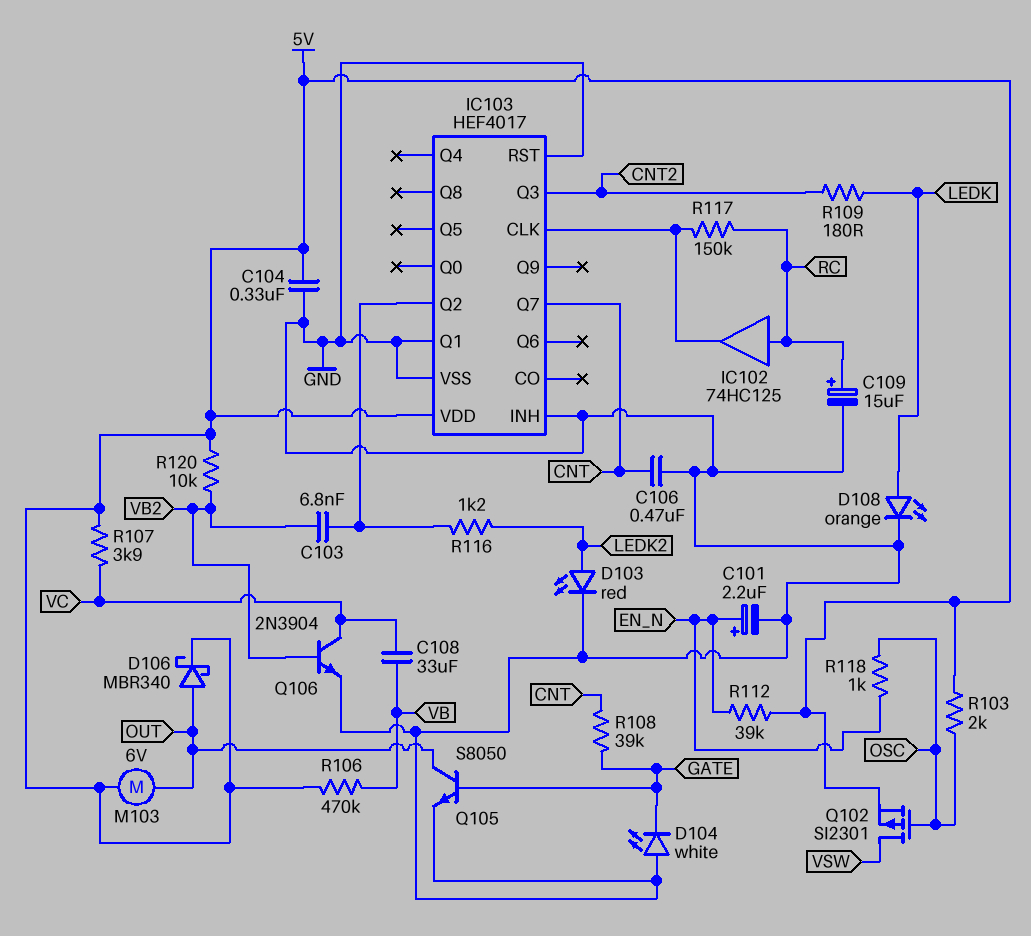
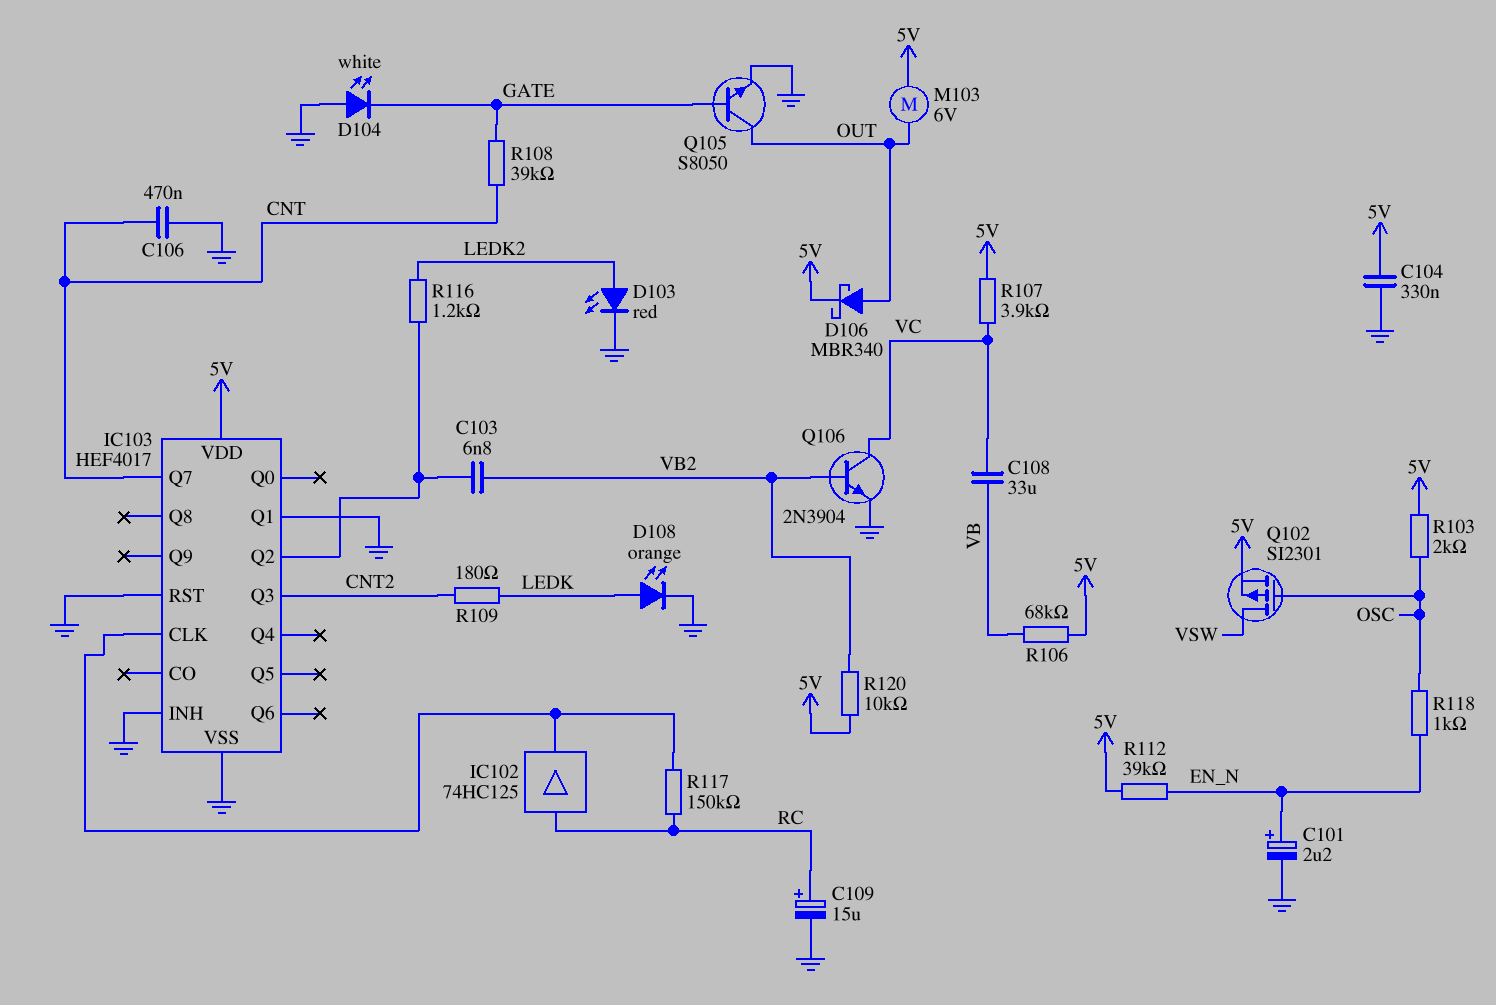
R106: 470k (5V, VB) -> 68k (5V, VB)

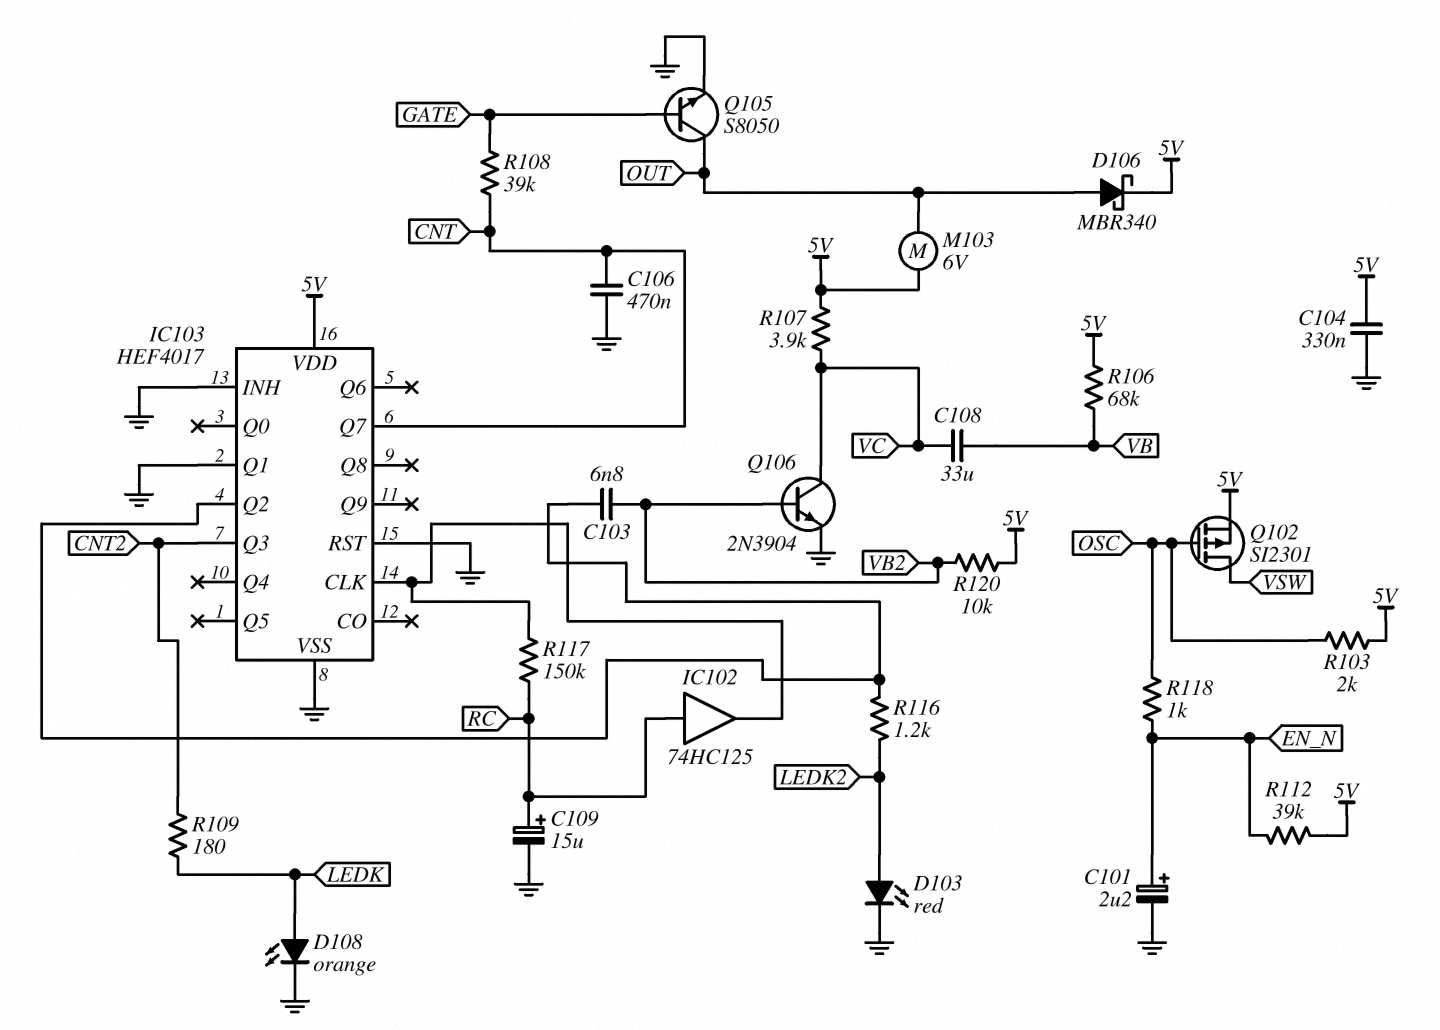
D104: LED white (A GND, K GATE) -> none

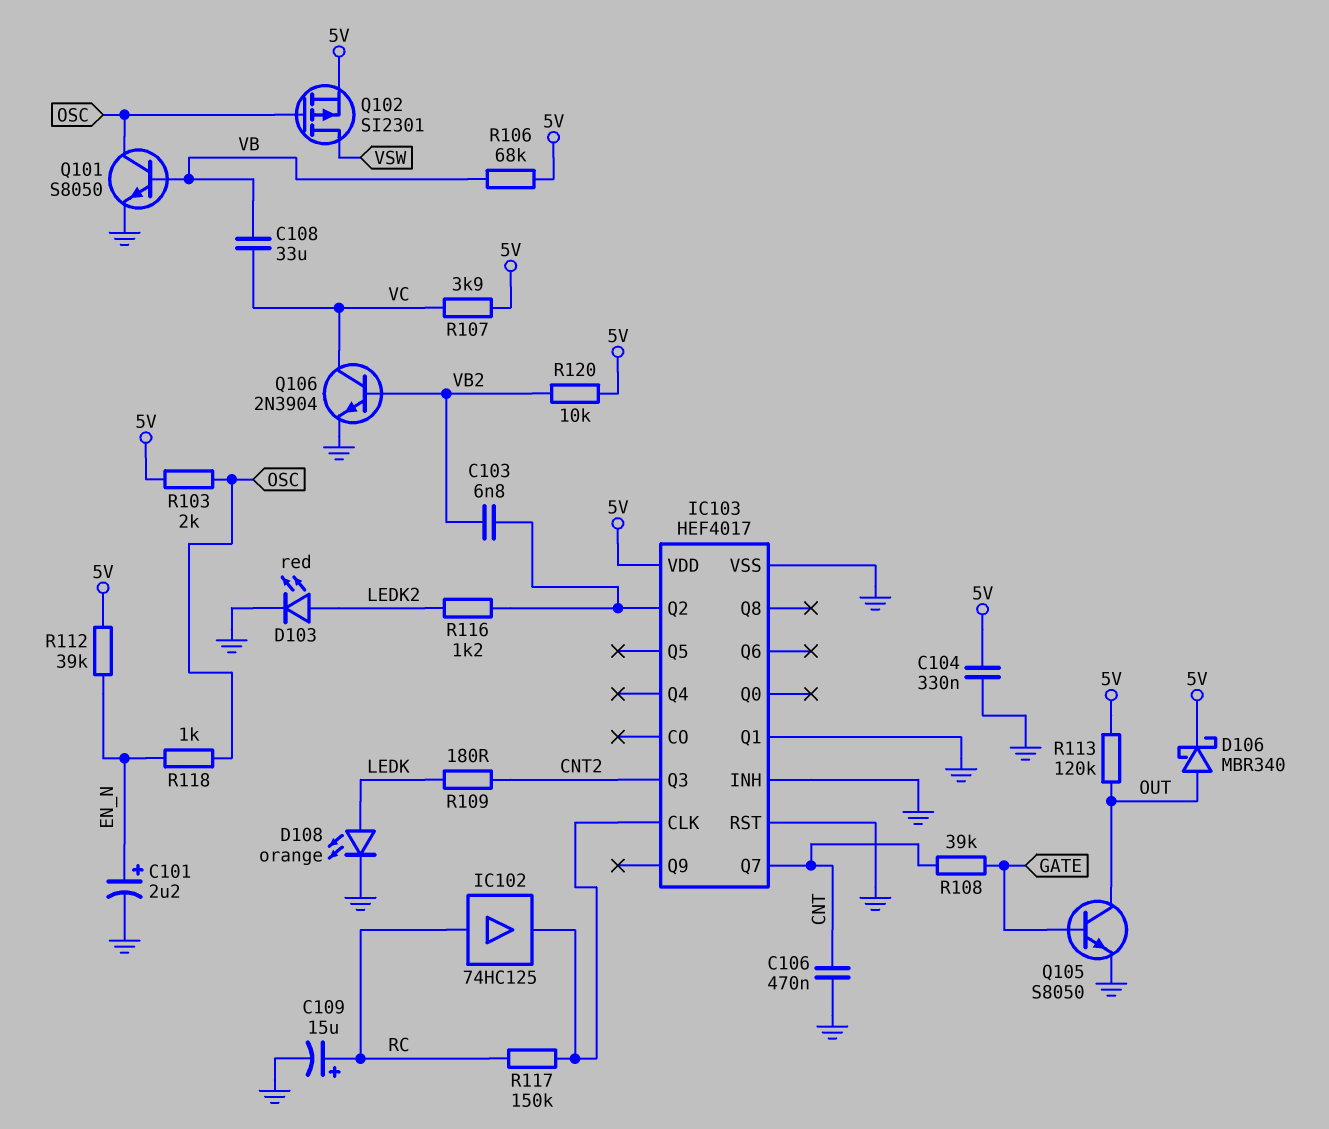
M103: motor 6V (5V, OUT) -> none
Q101: none -> NPN S8050 (B VB, C OSC, E GND)
R113: none -> 120k (5V, OUT)

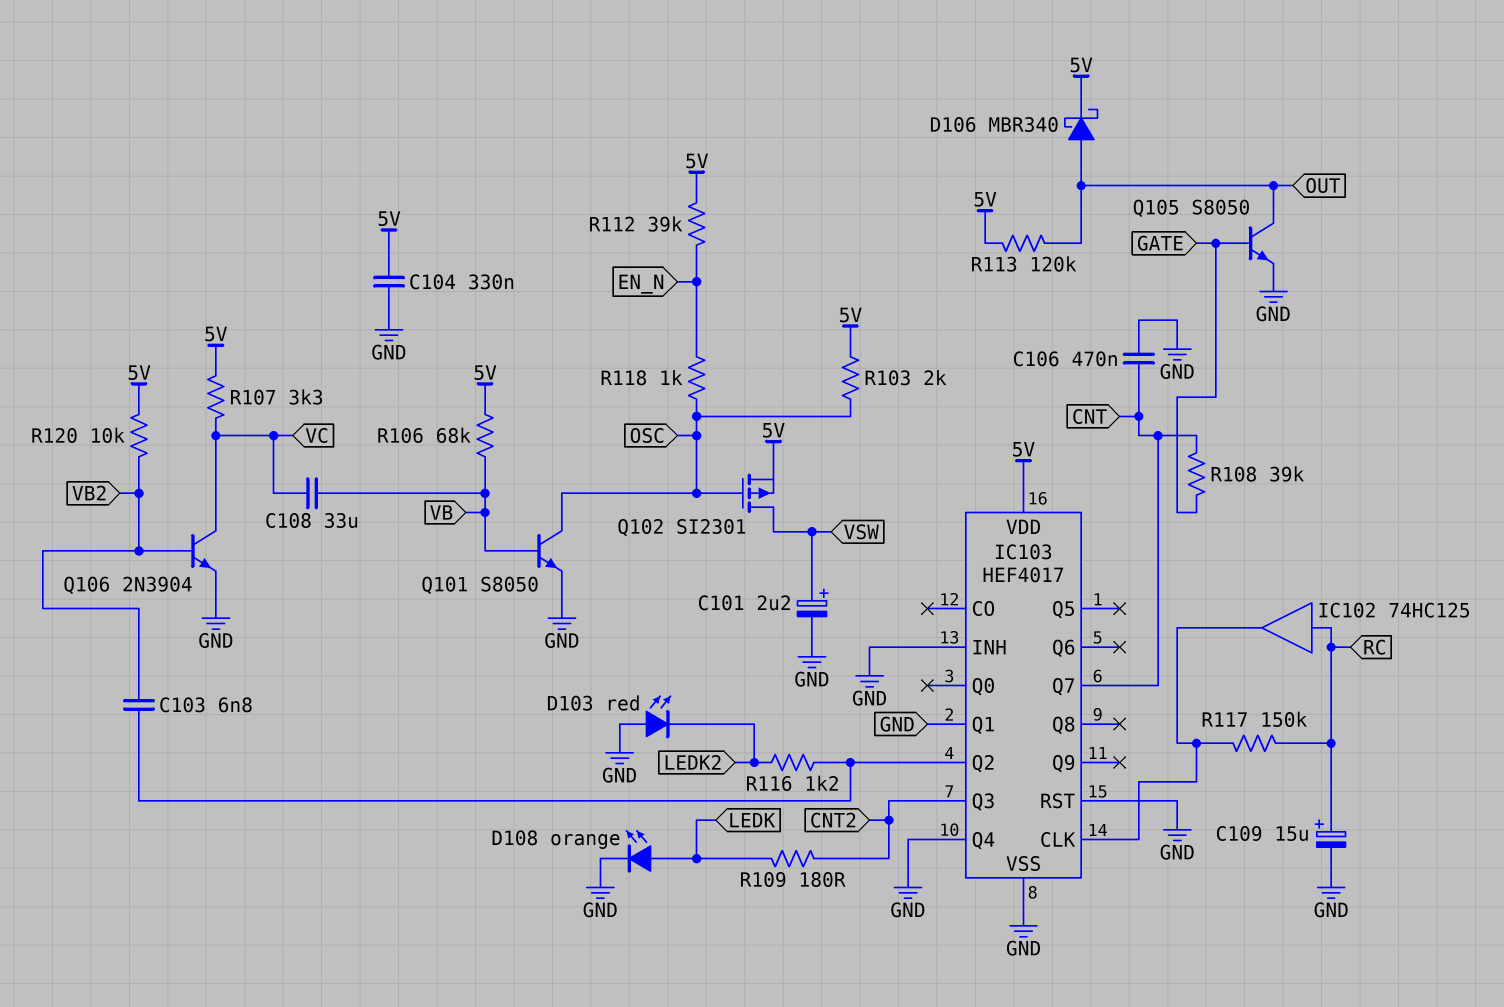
C101: 2.2uF (plus EN_N, minus GND) -> 2.2uF (plus VSW, minus GND)
D103: LED red (A LEDK2, K GND) -> LED red (A GND, K LEDK2)
IC103 pin Q4: none -> GND
R107: 3.9k (5V, VC) -> 3.3k (5V, VC)

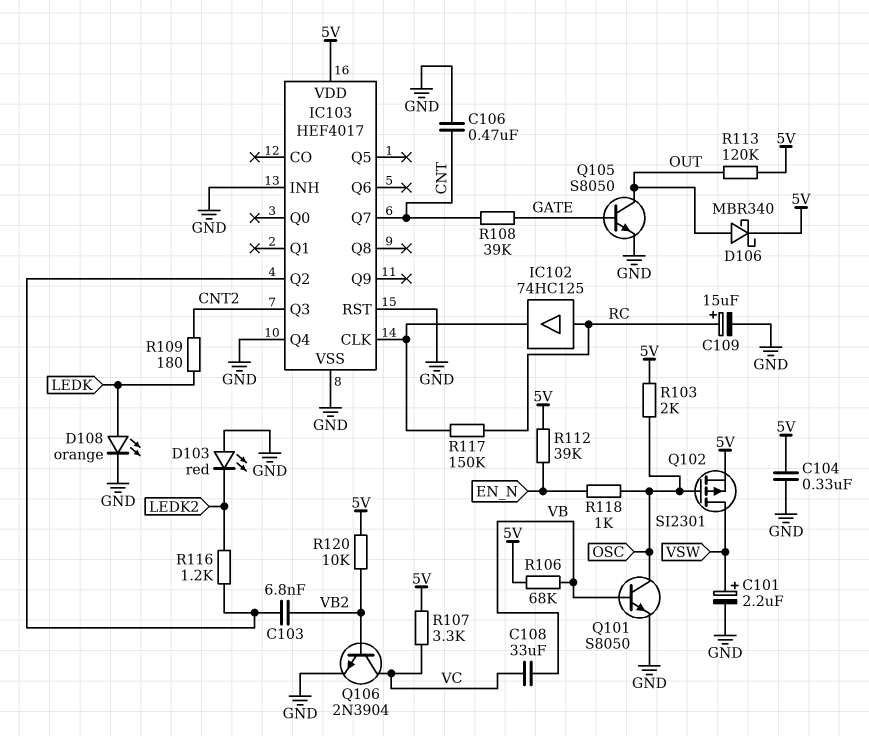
IC103 pin Q1: GND -> none

